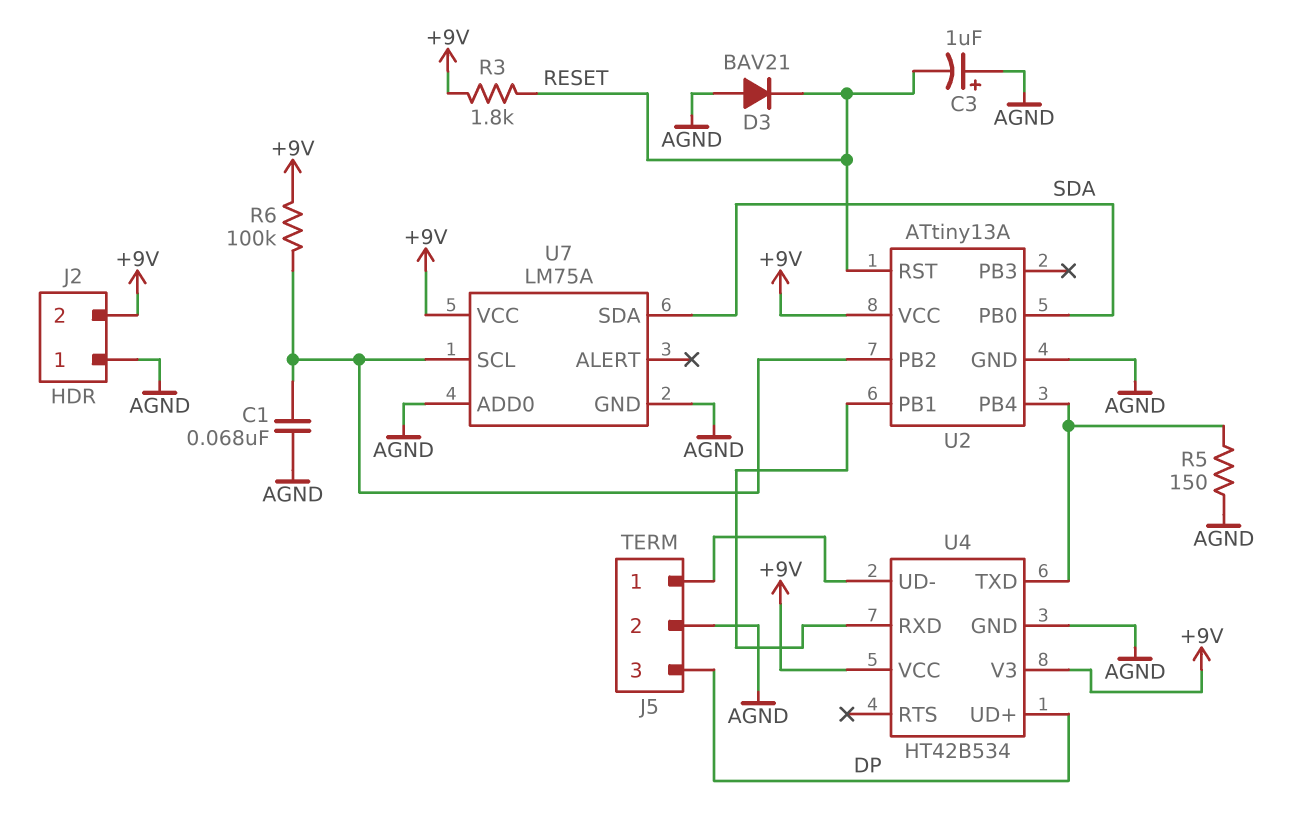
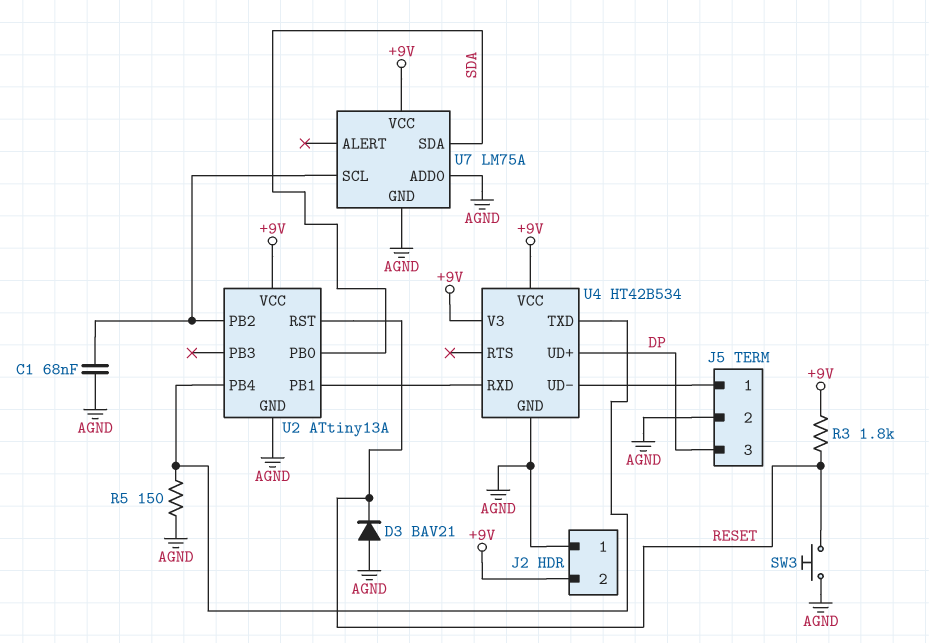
C3: 1uF (plus AGND, minus RESET) -> none
R6: 100k (+9V, U2/PB2) -> none
SW3: none -> button (AGND, RESET)

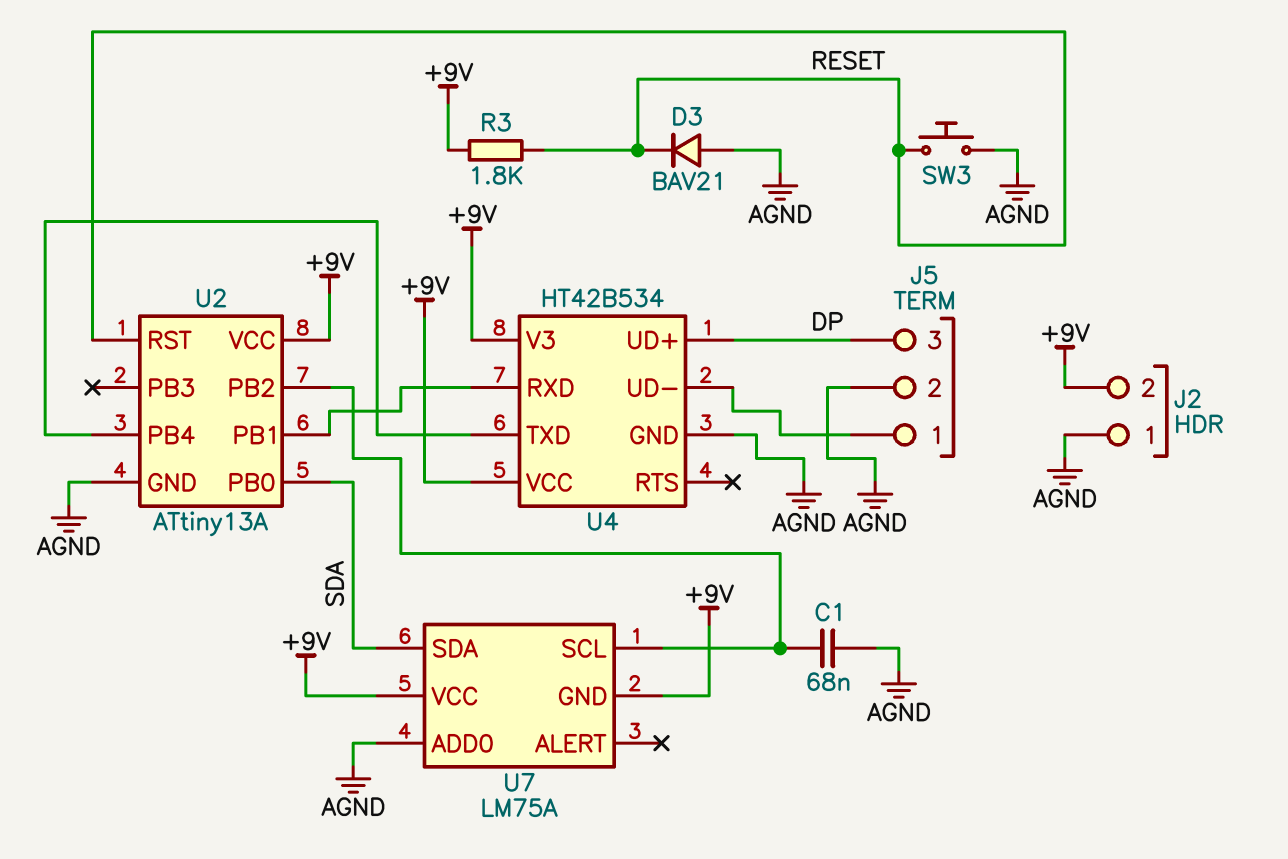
R5: 150 (AGND, U2/PB4) -> none
U7 pin GND: AGND -> +9V

